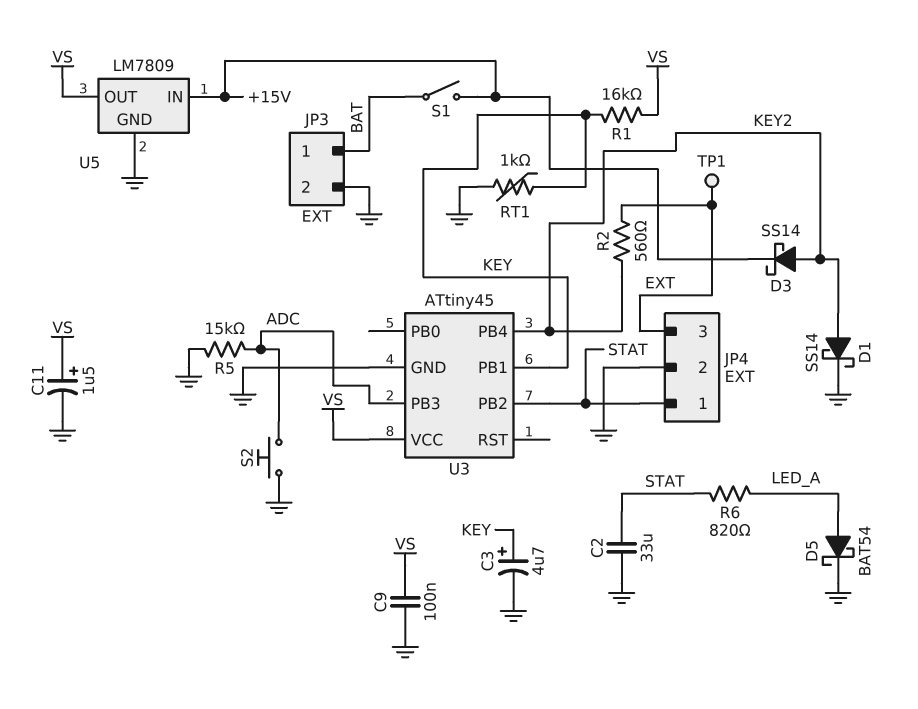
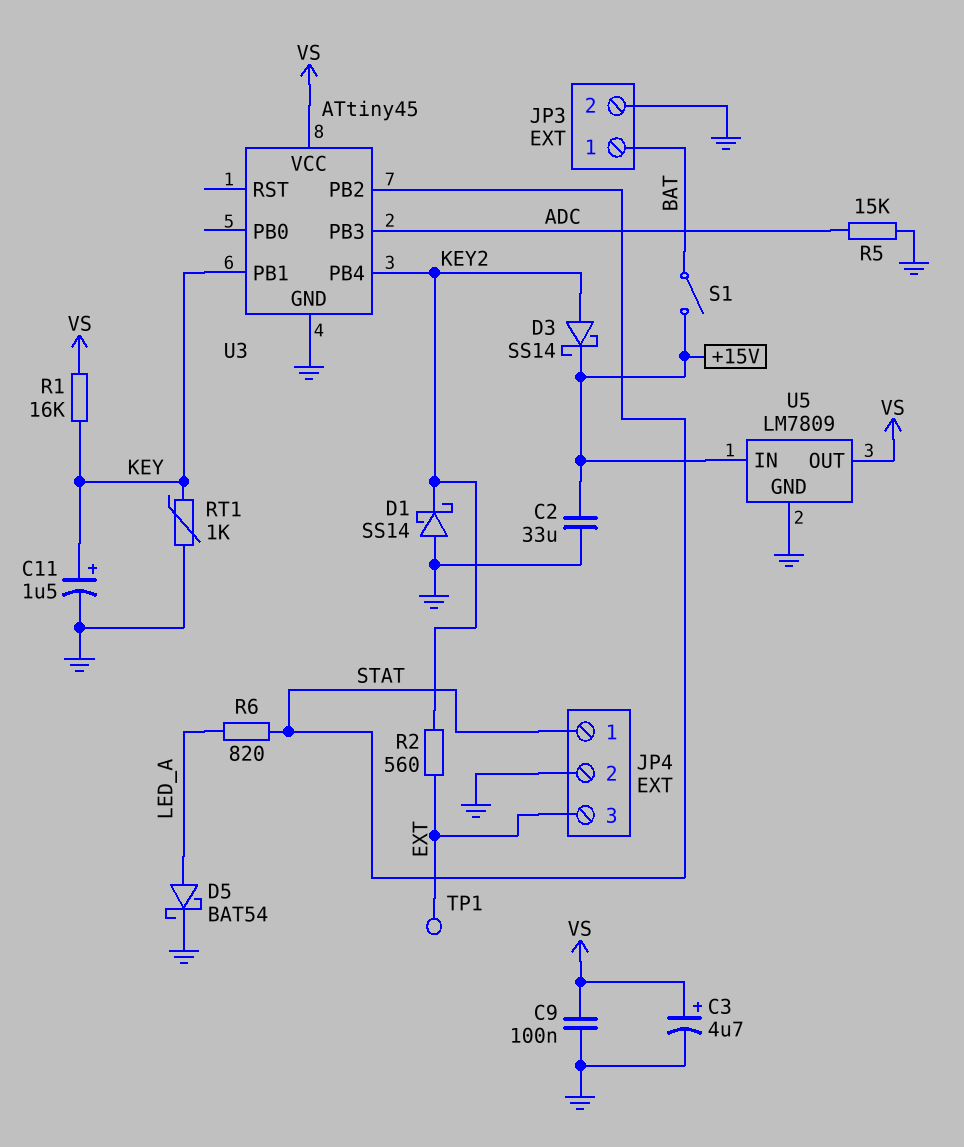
C2: 33uF (GND, STAT) -> 33uF (+15V, GND)
C3: 4.7uF (plus KEY, minus GND) -> 4.7uF (plus VS, minus GND)
C11: 1.5uF (plus VS, minus GND) -> 1.5uF (plus KEY, minus GND)
D1: schottky SS14 (A KEY2, K GND) -> schottky SS14 (A GND, K KEY2)
S2: button (ADC, GND) -> none

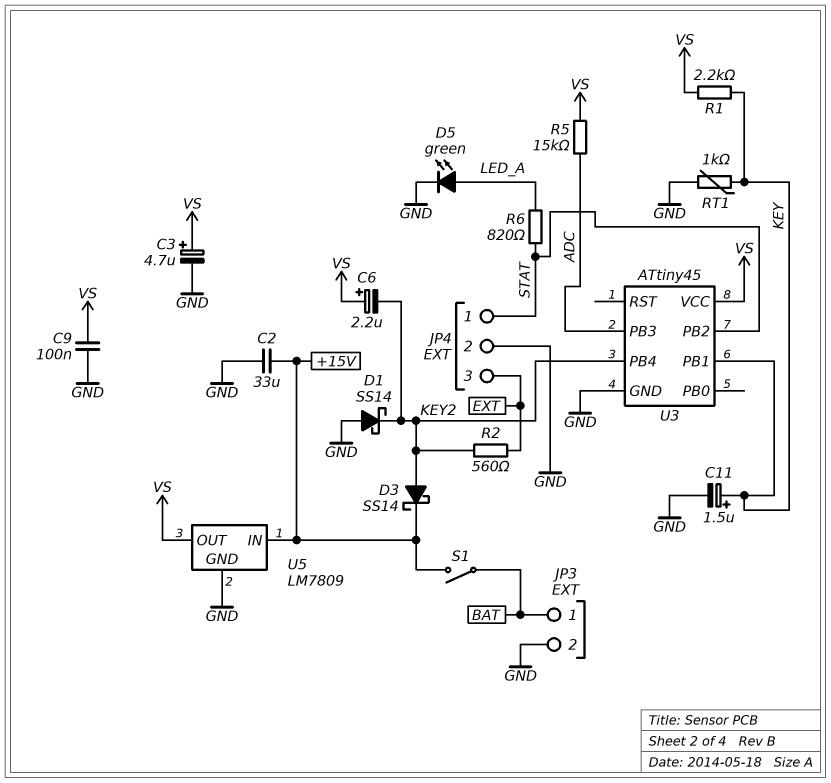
C6: none -> 2.2uF (plus VS, minus KEY2)
D5: schottky BAT54 (A LED_A, K GND) -> LED green (A LED_A, K GND)
R1: 16k (KEY, VS) -> 2.2k (KEY, VS)
R5: 15k (ADC, GND) -> 15k (ADC, VS)
TP1: test point (EXT) -> none

